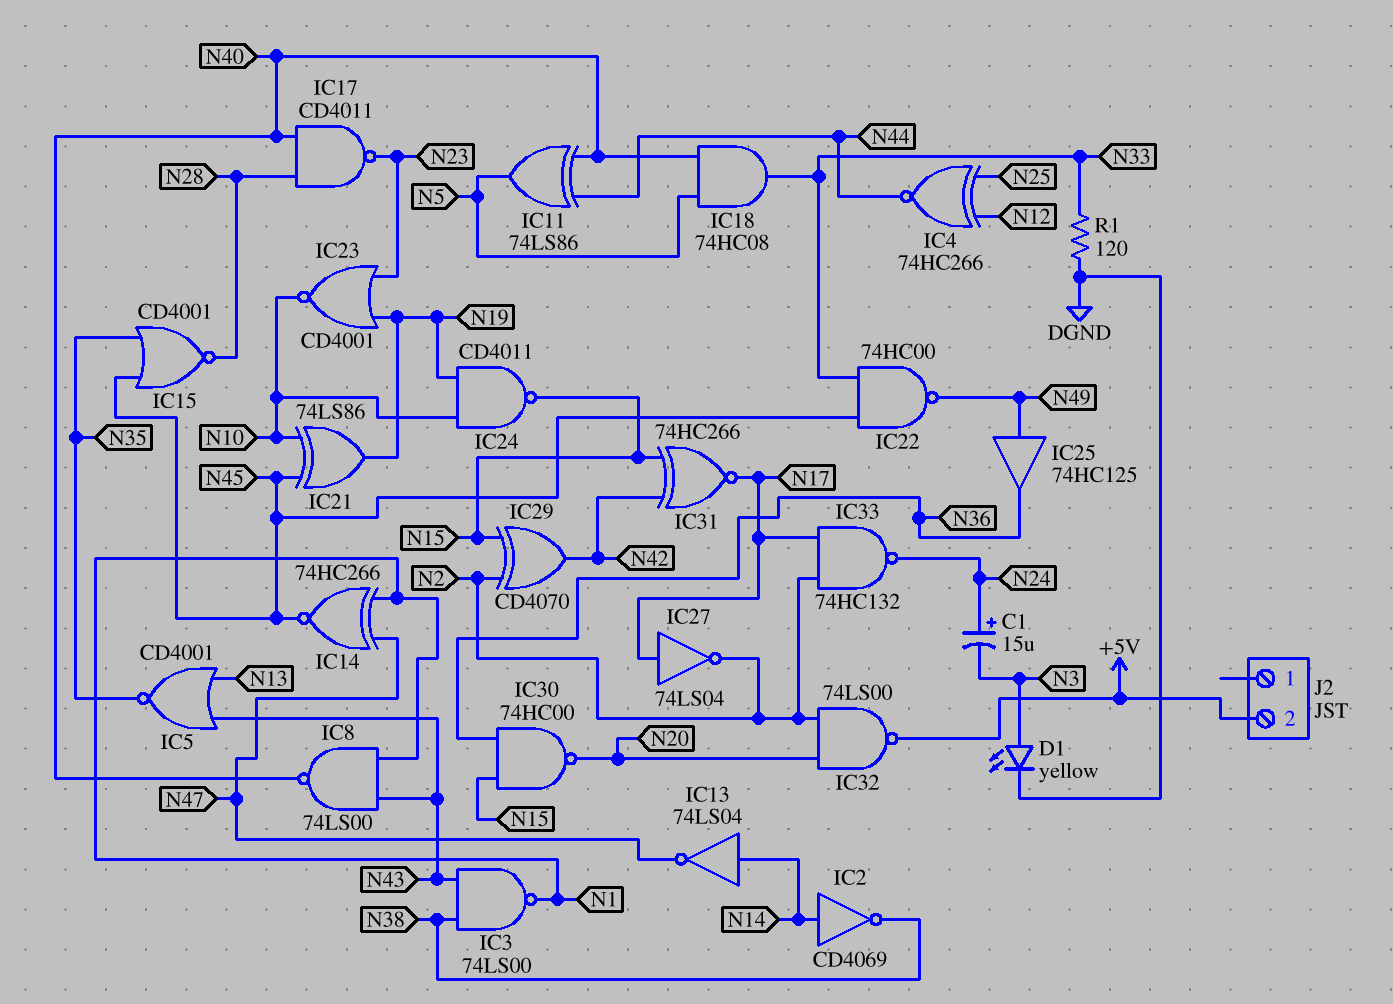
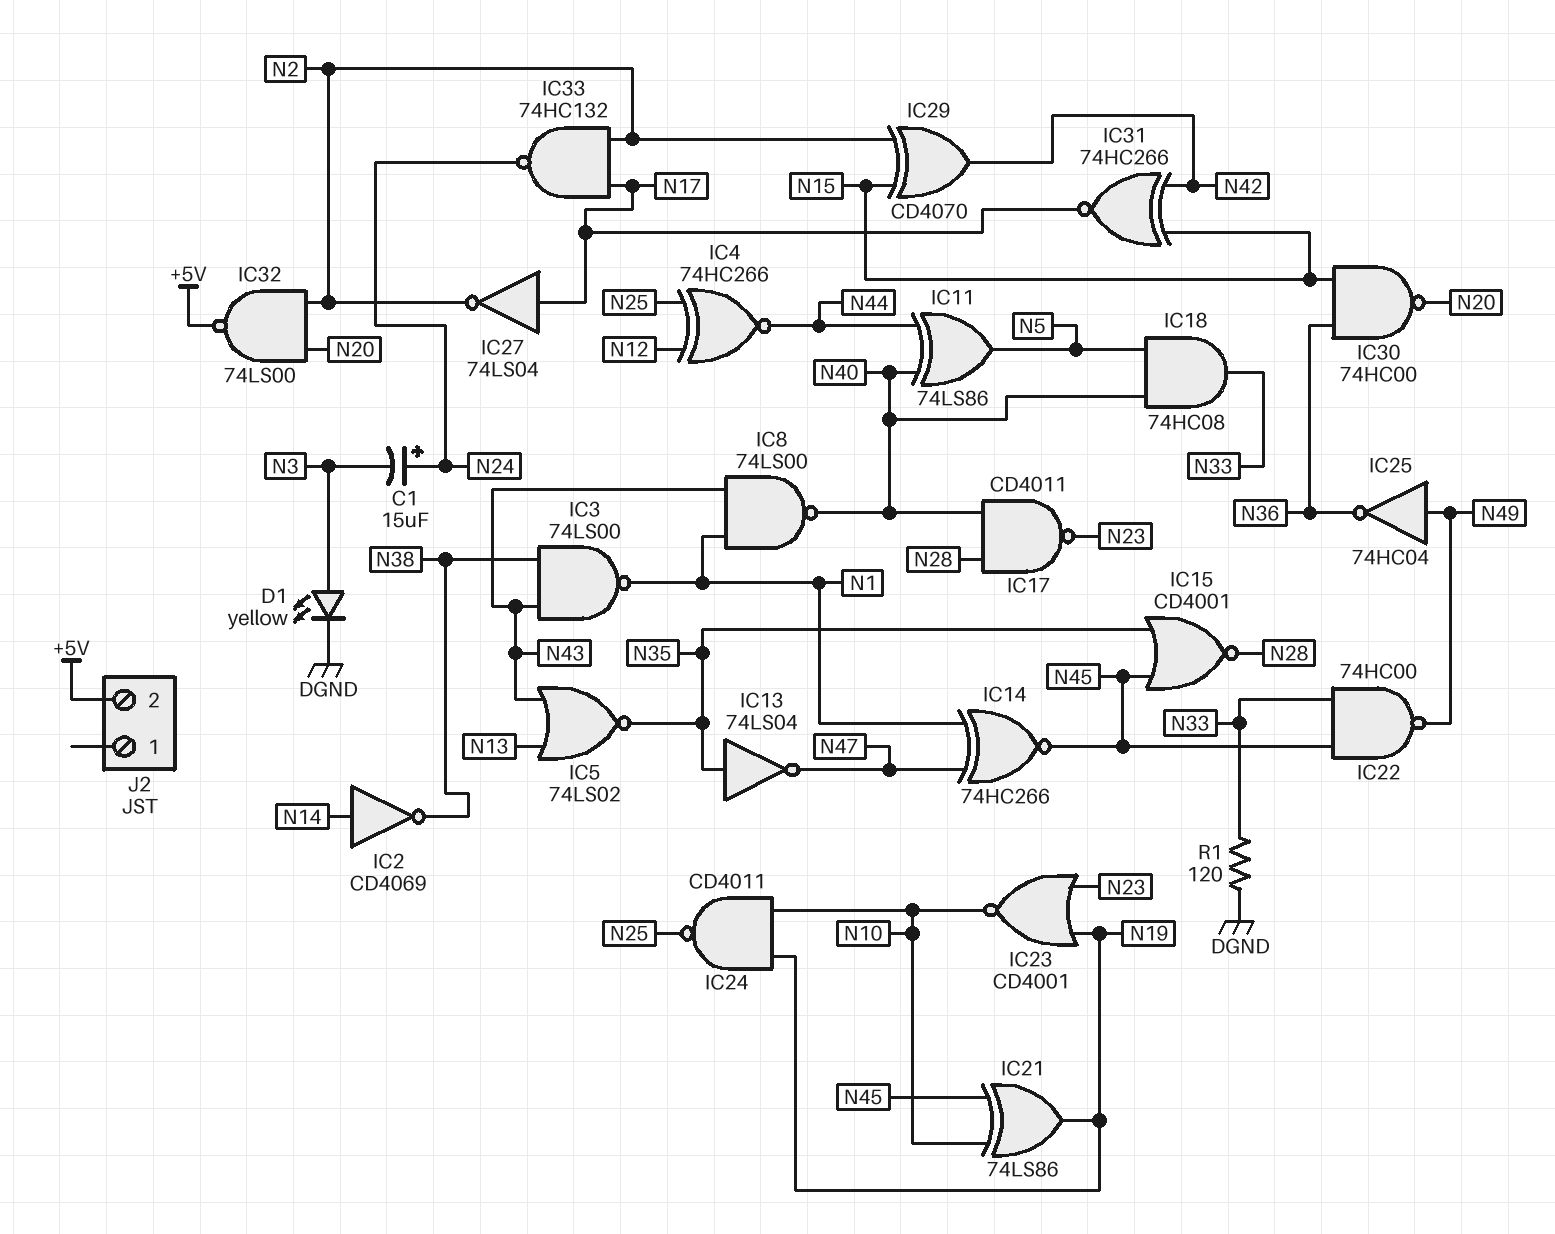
IC5: NOR CD4001 (in N13, in N43, out N35) -> NOR 74LS02 (in N13, in N43, out N35)
IC13: NOT 74LS04 (in N14, out N47) -> NOT 74LS04 (in N35, out N47)
IC24: NAND CD4011 (in N10, in N19, out N15) -> NAND CD4011 (in N10, in N19, out N25)
IC25: buffer 74HC125 (in N49, out N36) -> NOT 74HC04 (in N49, out N36)

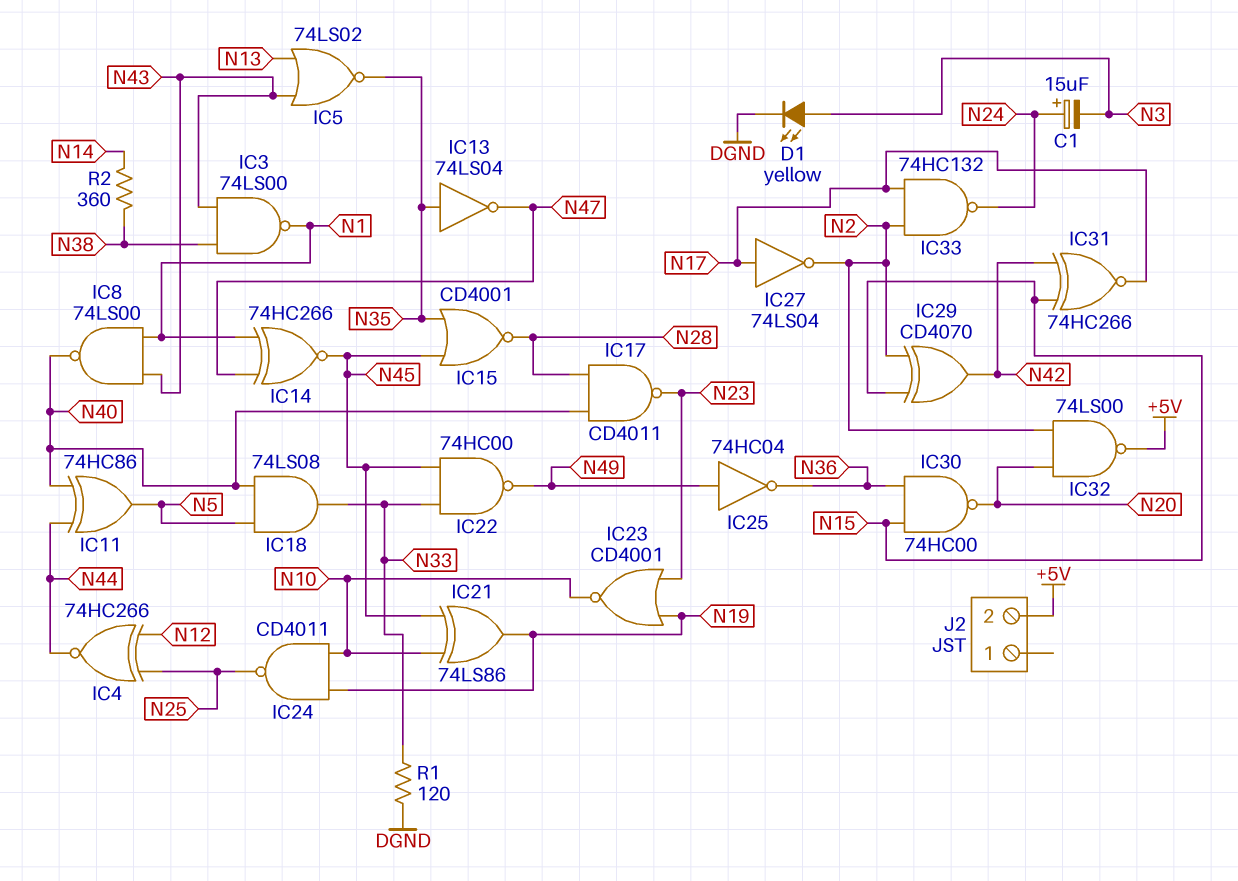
IC2: NOT CD4069 (in N14, out N38) -> none
IC11: XOR 74LS86 (in N40, in N44, out N5) -> XOR 74HC86 (in N40, in N44, out N5)
IC18: AND 74HC08 (in N5, in N40, out N33) -> AND 74LS08 (in N5, in N40, out N33)
R2: none -> 360 (N14, N38)

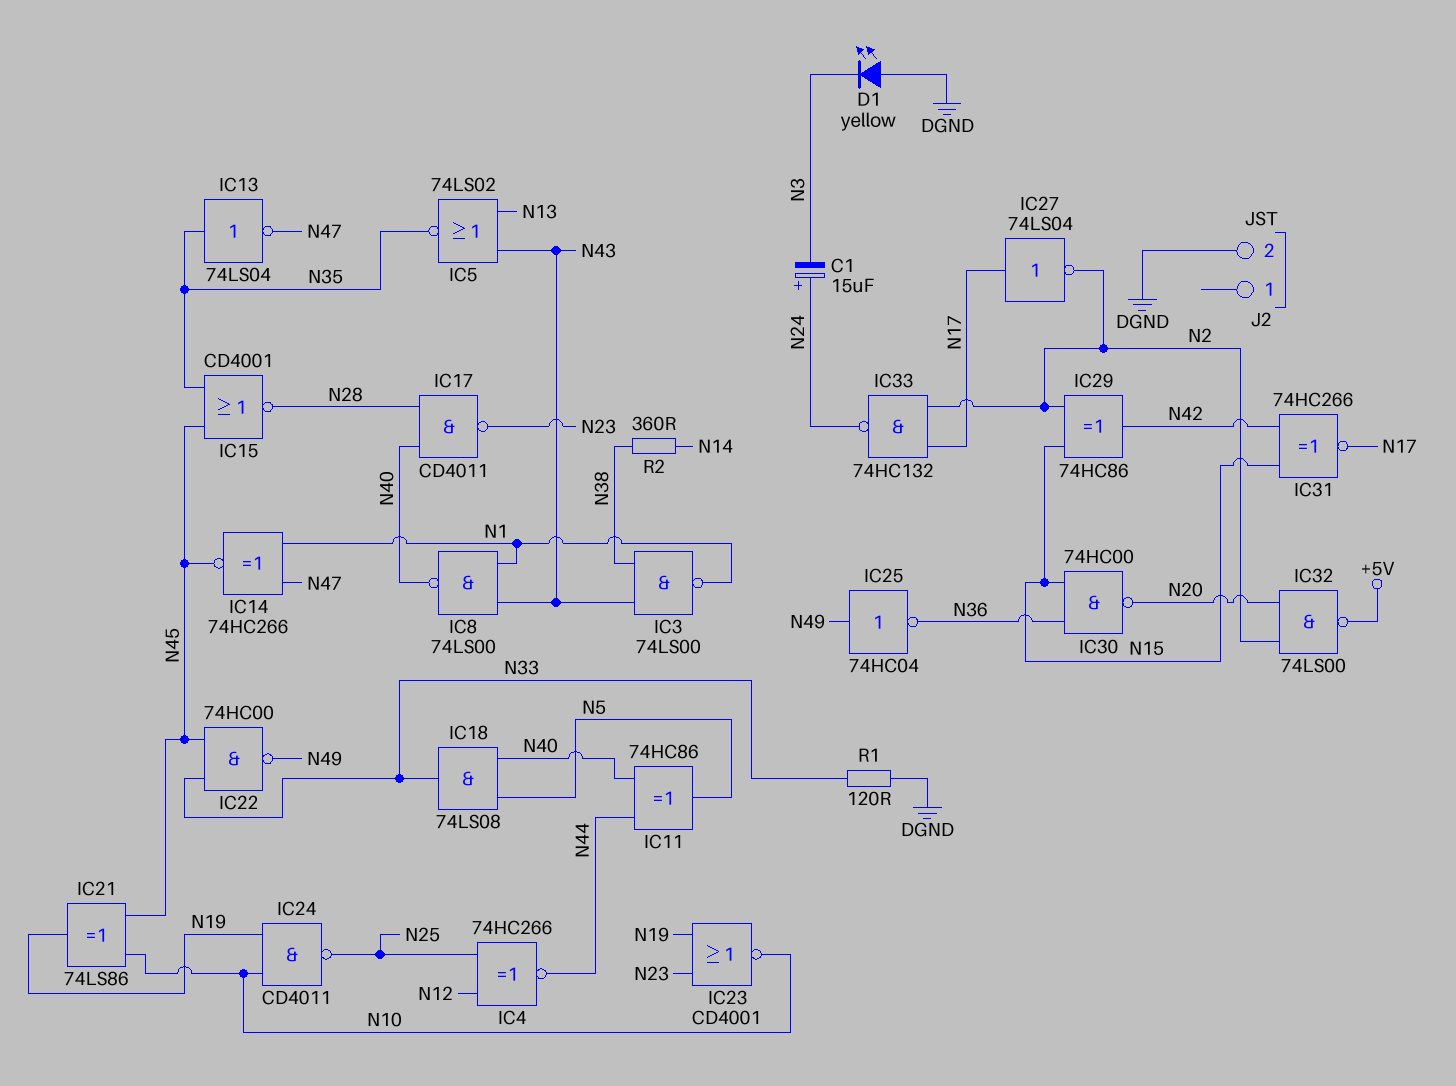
D1: LED yellow (A N3, K DGND) -> LED yellow (A DGND, K N3)
IC29: XOR CD4070 (in N2, in N15, out N42) -> XOR 74HC86 (in N2, in N15, out N42)
J2 pin 2: +5V -> DGND

